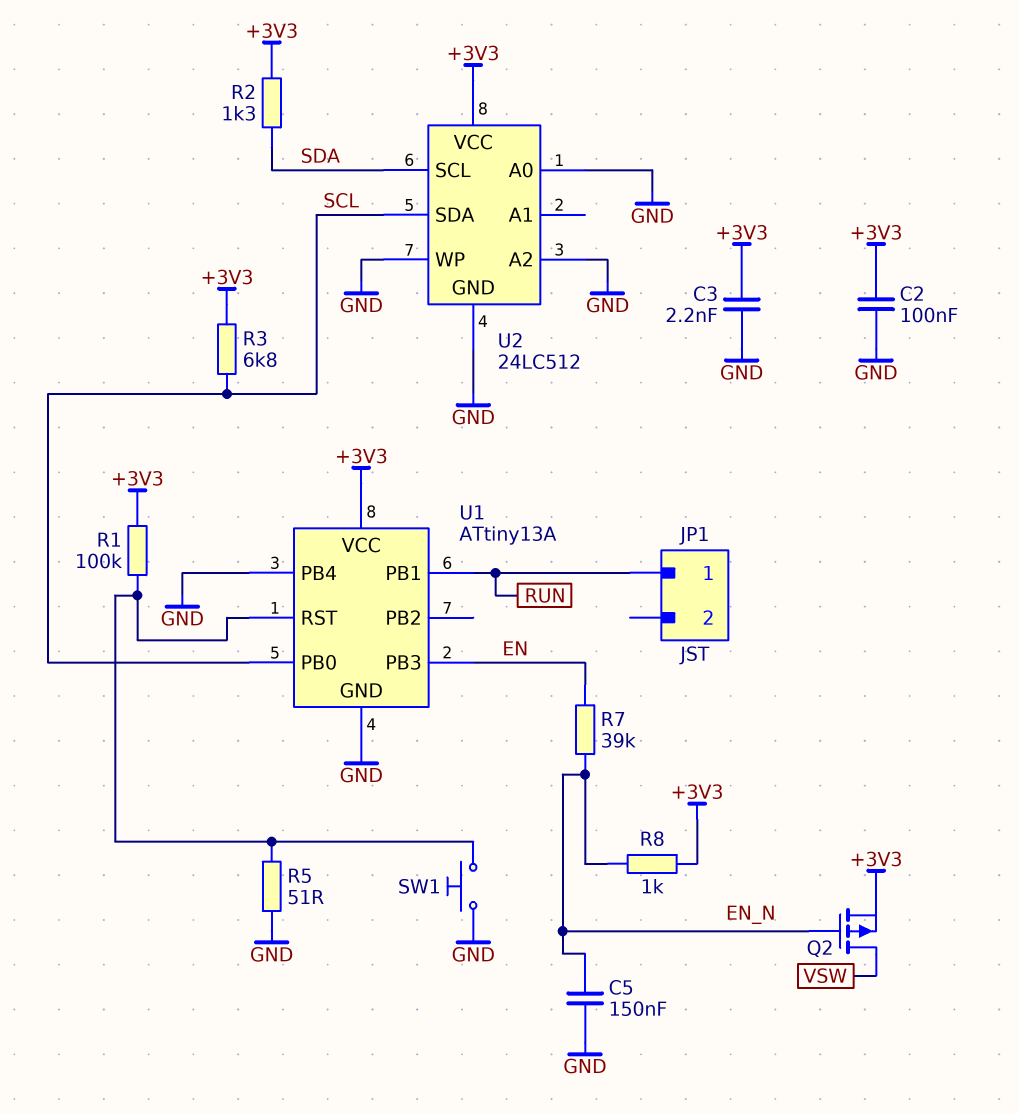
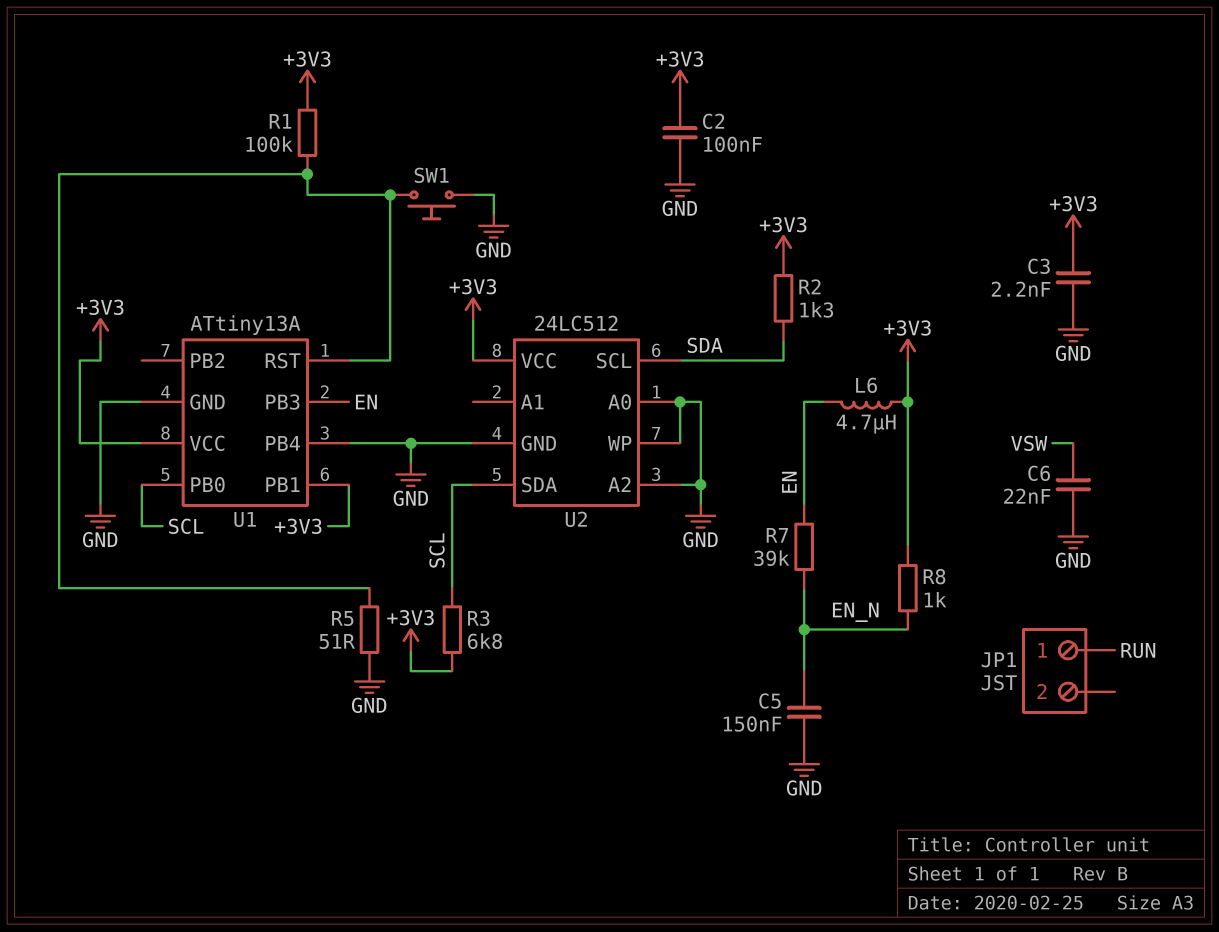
C6: none -> 22nF (GND, VSW)
L6: none -> 4.7uH (+3V3, EN)
Q2: PMOS (G EN_N, D VSW, S +3V3) -> none
U1 pin PB1: RUN -> +3V3

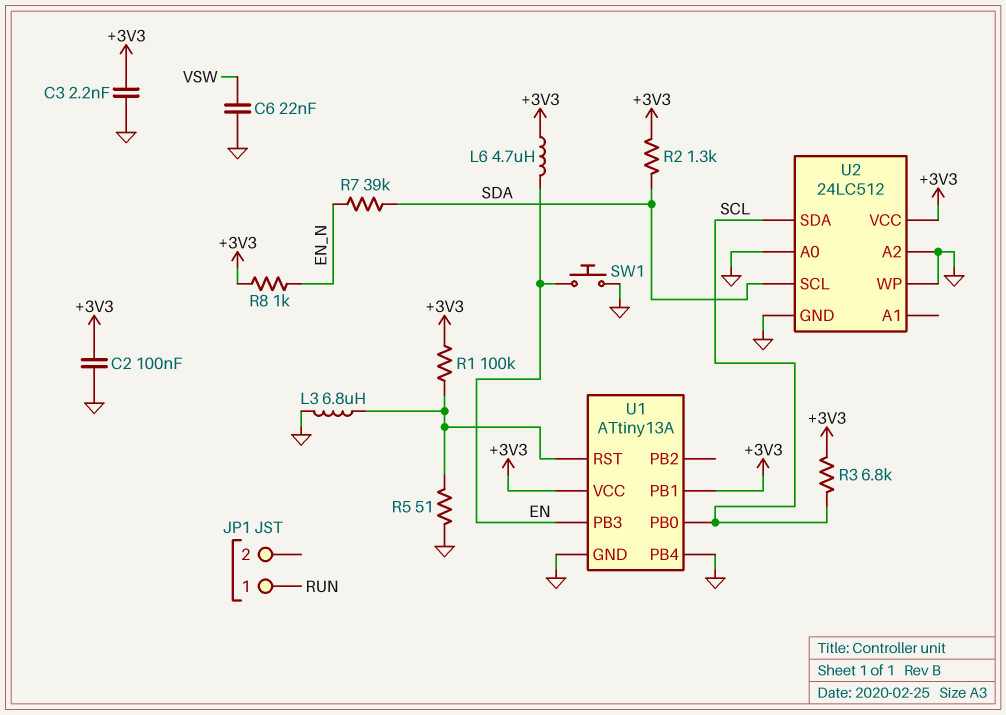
C5: 150nF (EN_N, GND) -> none
L3: none -> 6.8uH (GND, U1/RST)
R7: 39k (EN, EN_N) -> 39k (EN_N, SDA)
SW1: button (GND, U1/RST) -> button (EN, GND)

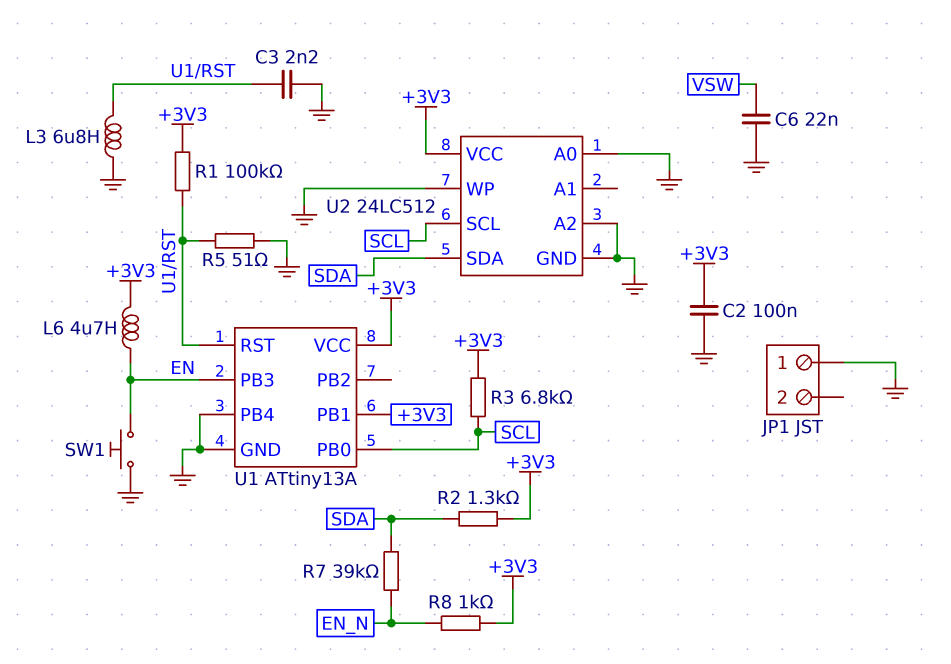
C3: 2.2nF (+3V3, GND) -> 2.2nF (GND, U1/RST)
JP1 pin 1: RUN -> GND
U2 pin SCL: SDA -> SCL
U2 pin SDA: SCL -> SDA

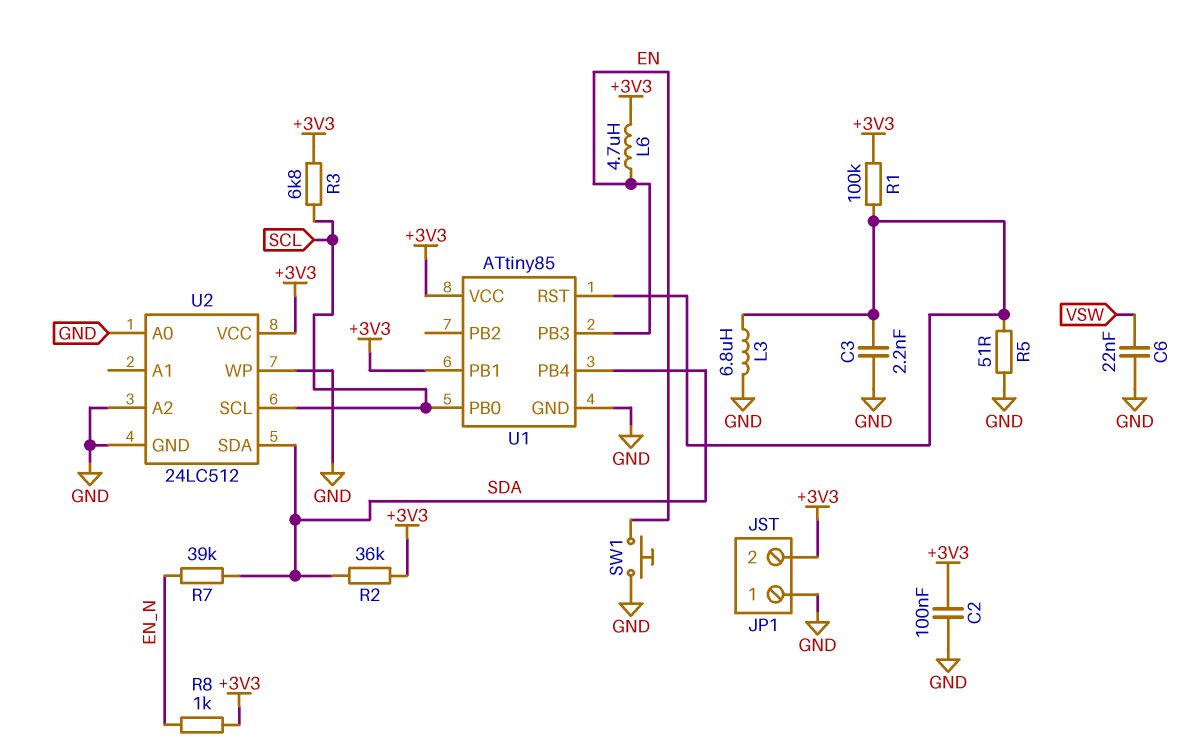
JP1 pin 2: none -> +3V3
R2: 1.3k (+3V3, SDA) -> 36k (+3V3, SDA)
U1: ATtiny13A -> ATtiny85
U1 pin PB4: GND -> SDA

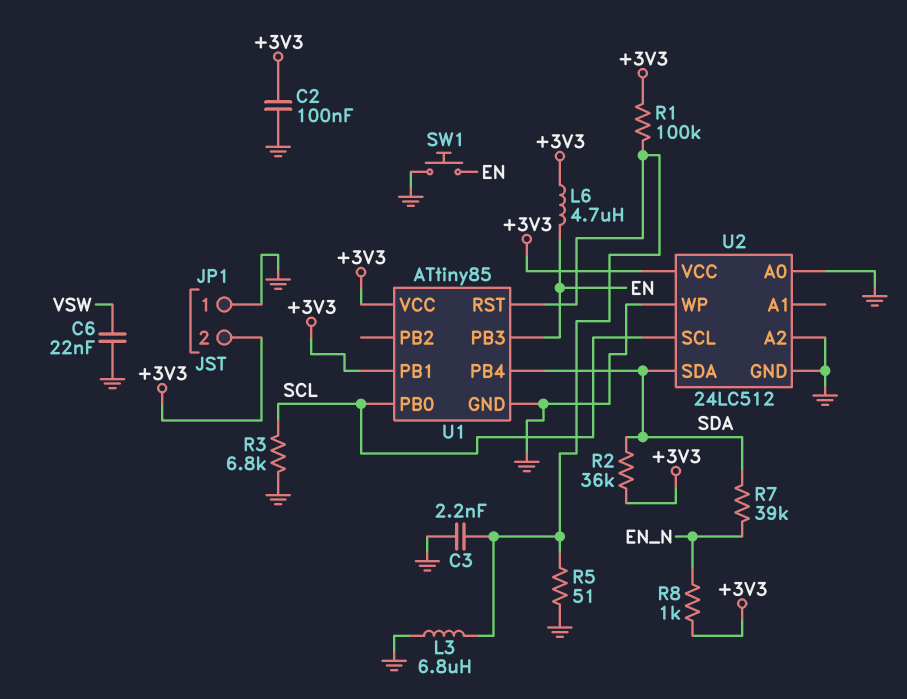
R3: 6.8k (+3V3, SCL) -> 6.8k (GND, SCL)

